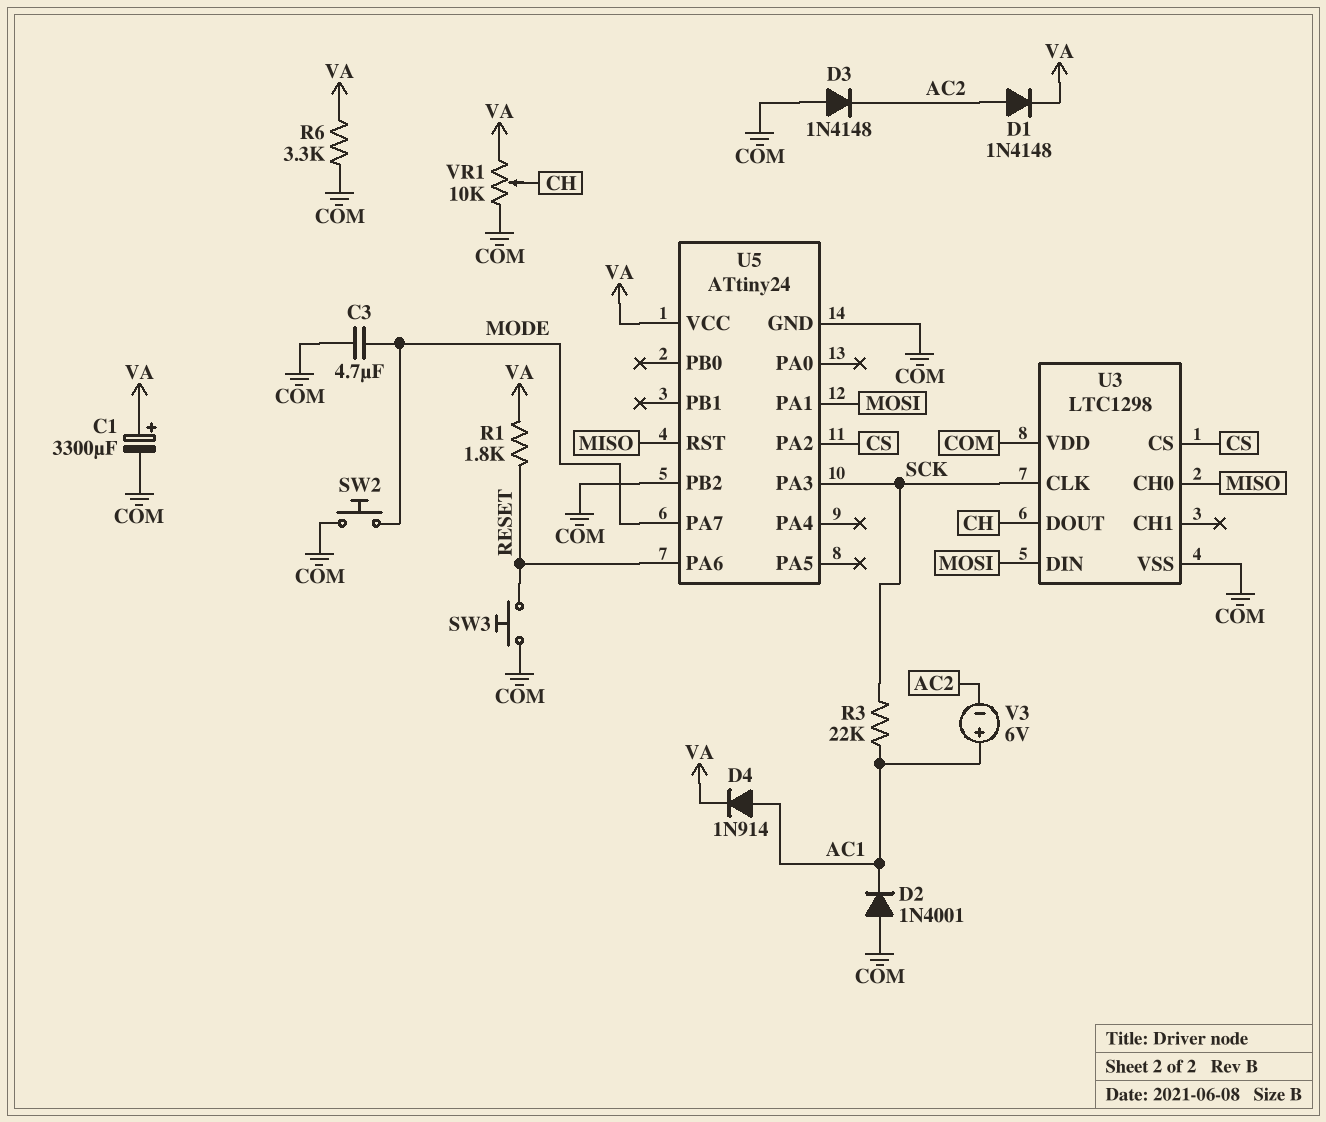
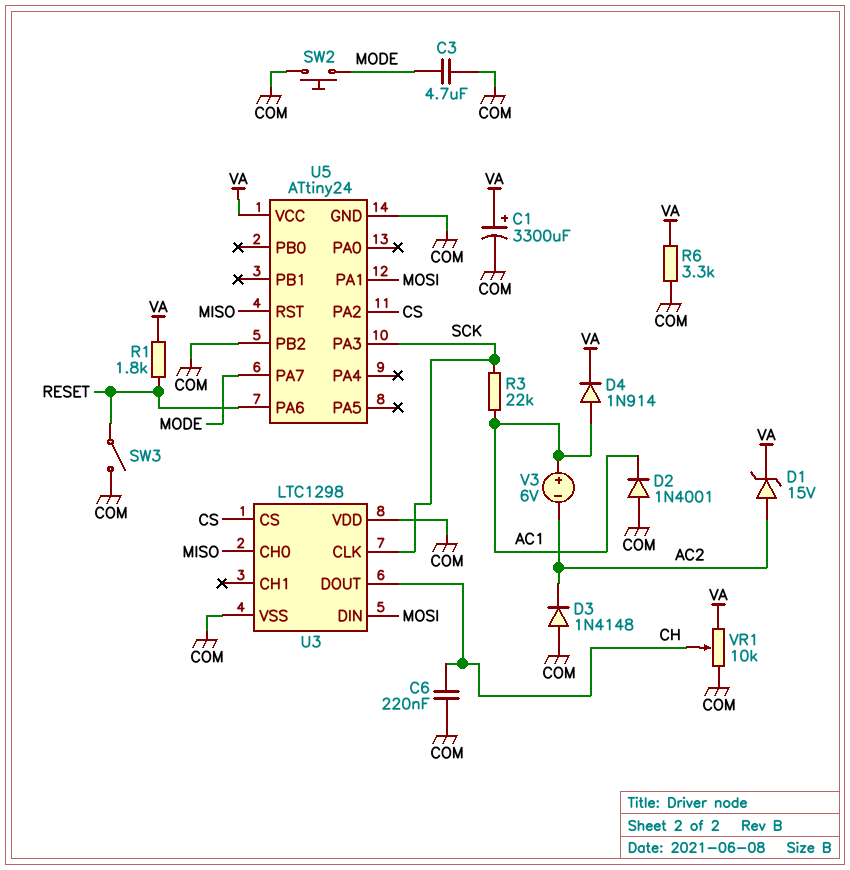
C6: none -> 220nF (CH, COM)
D1: diode 1N4148 (A AC2, K VA) -> zener 15V (A AC2, K VA)
SW3: button (COM, RESET) -> switch (COM, RESET)

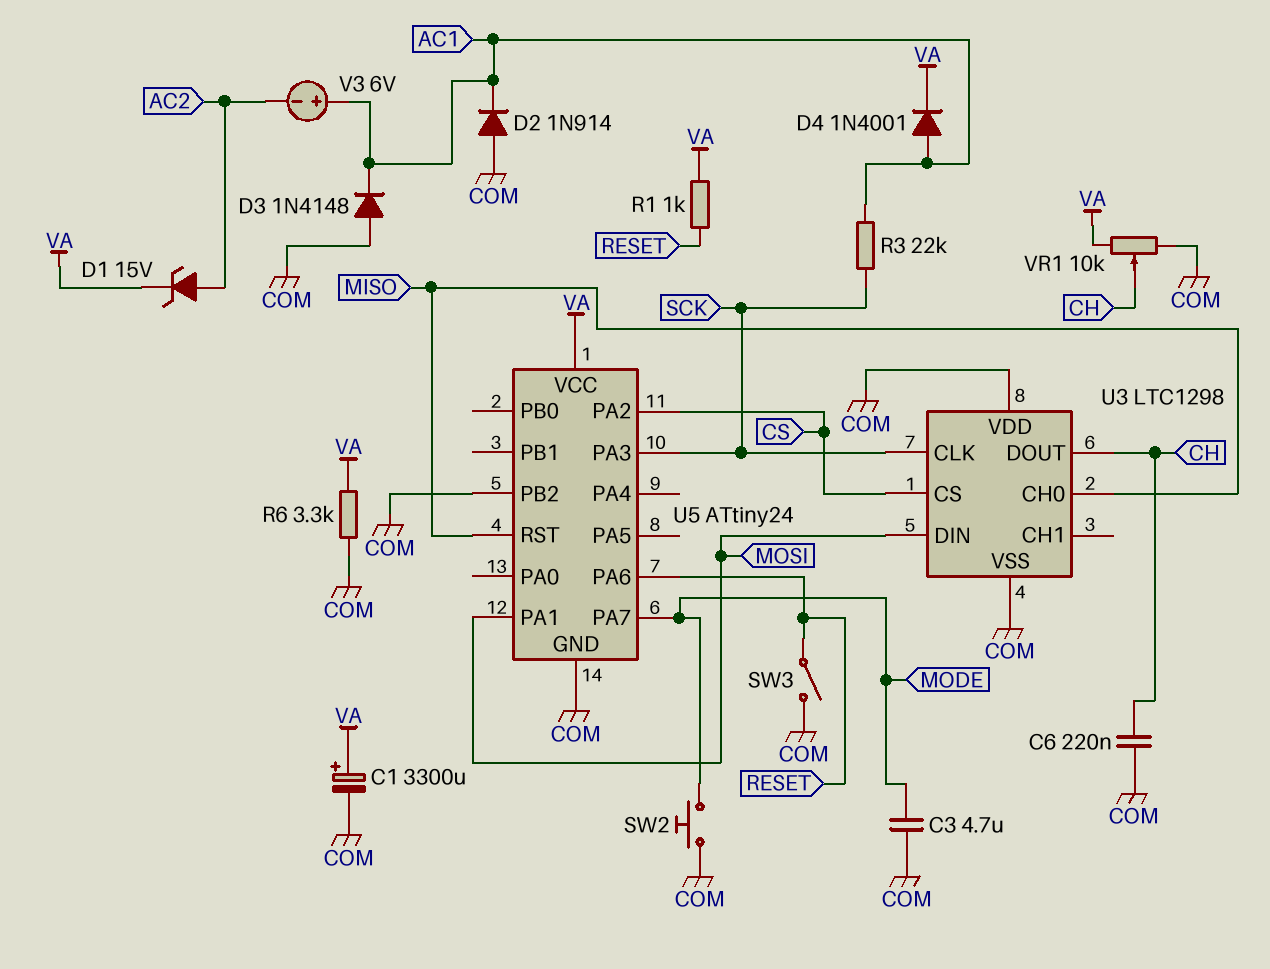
D2: diode 1N4001 (A COM, K AC1) -> diode 1N914 (A COM, K AC1)
D3: diode 1N4148 (A COM, K AC2) -> diode 1N4148 (A COM, K AC1)
D4: diode 1N914 (A AC1, K VA) -> diode 1N4001 (A AC1, K VA)
R1: 1.8k (RESET, VA) -> 1k (RESET, VA)

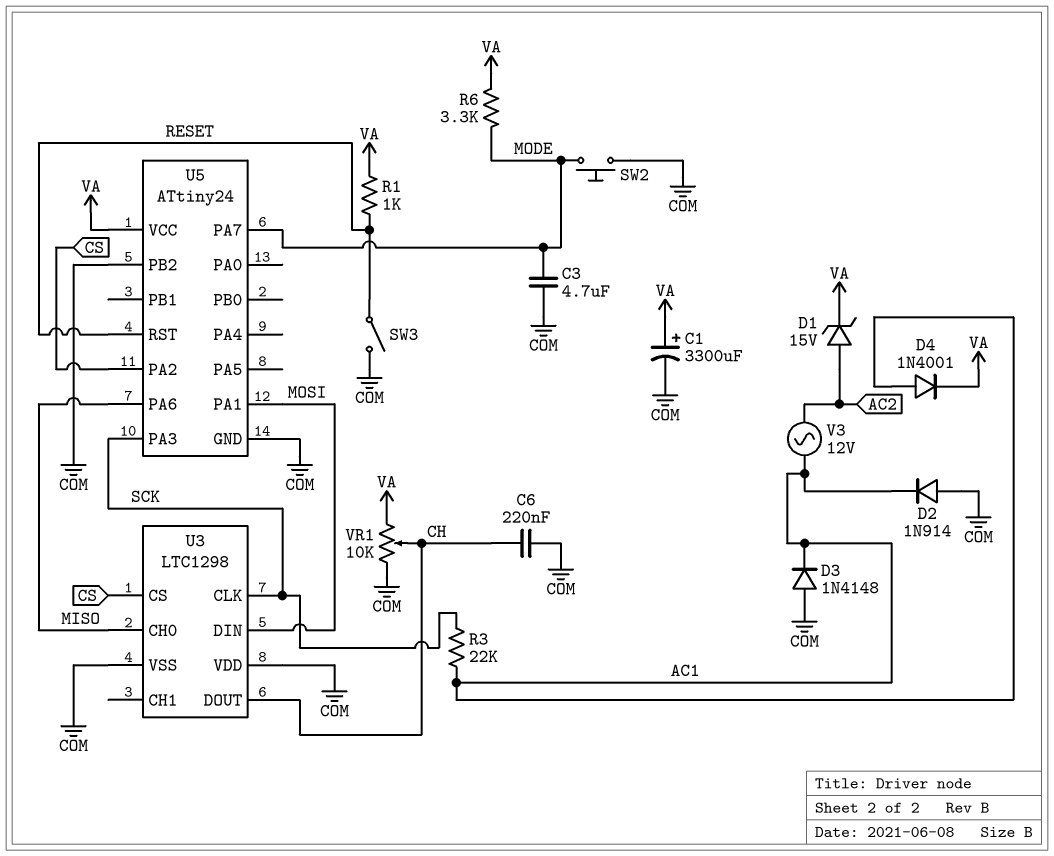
R6: 3.3k (COM, VA) -> 3.3k (MODE, VA)
U5 pin PA6: RESET -> MISO
U5 pin RST: MISO -> RESET
V3: 6V (plus AC1, minus AC2) -> AC 12V (AC1, AC2)

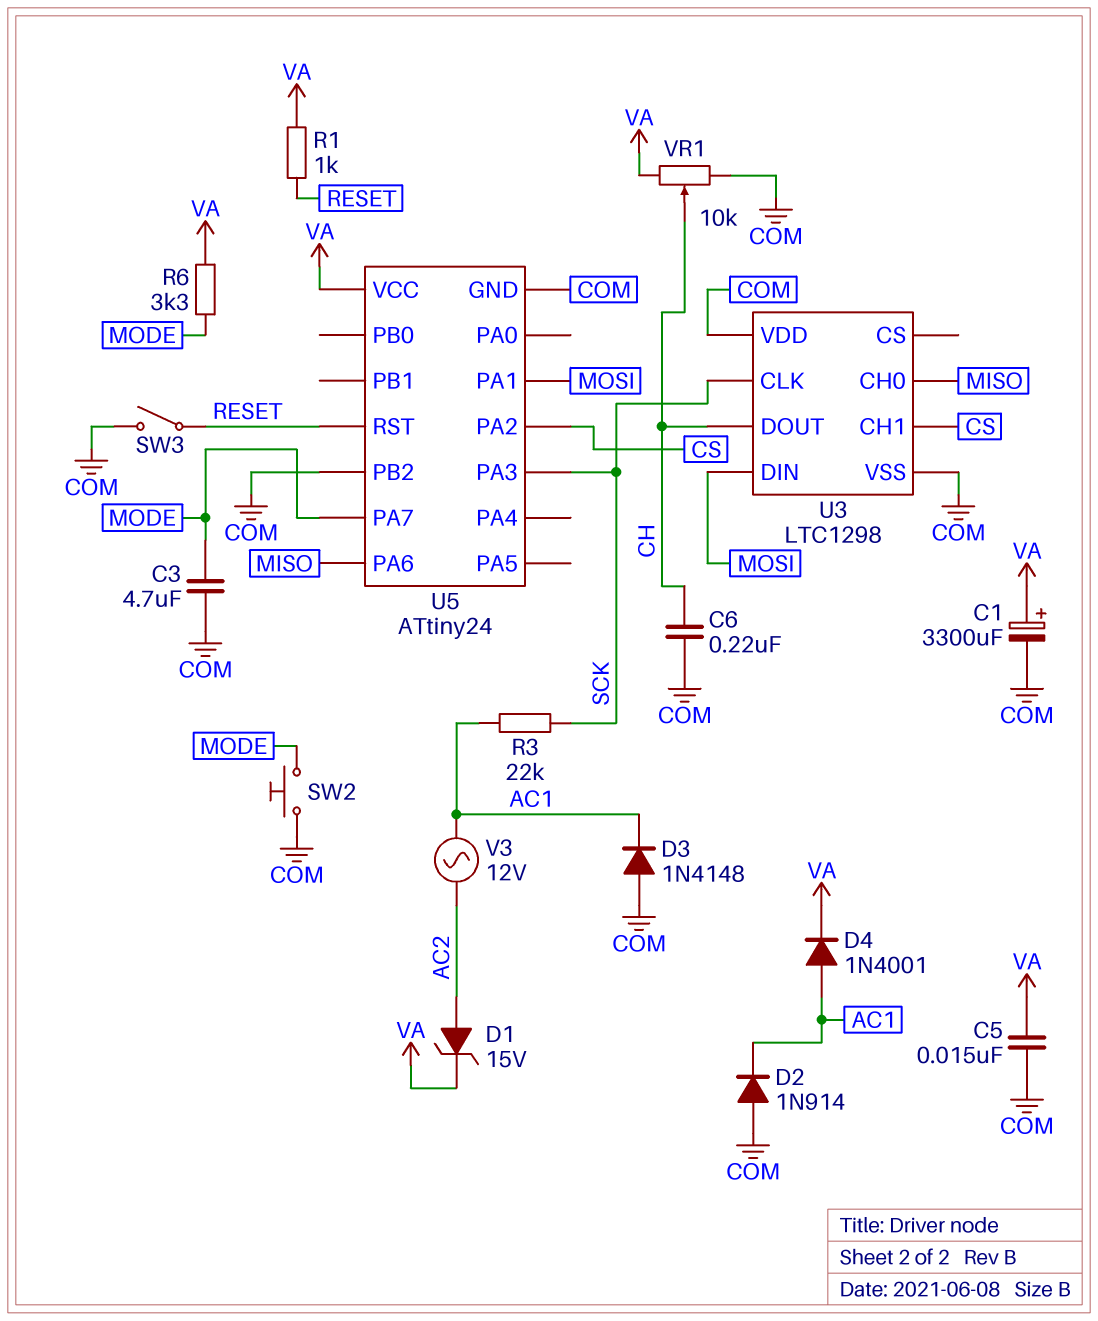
C5: none -> 15nF (COM, VA)
U3 pin CH1: none -> CS
U3 pin CS: CS -> none

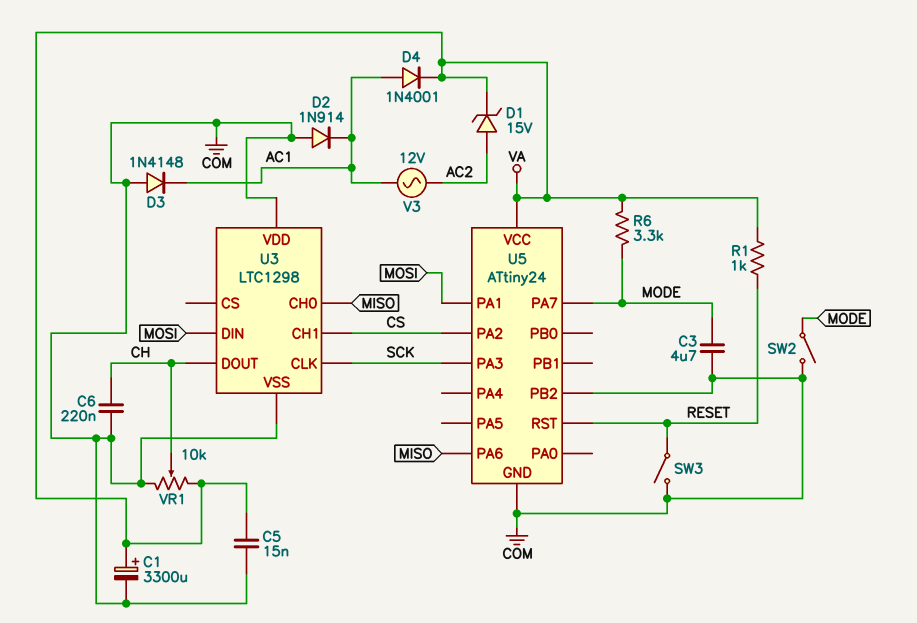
R3: 22k (AC1, SCK) -> none
SW2: button (COM, MODE) -> switch (COM, MODE)

